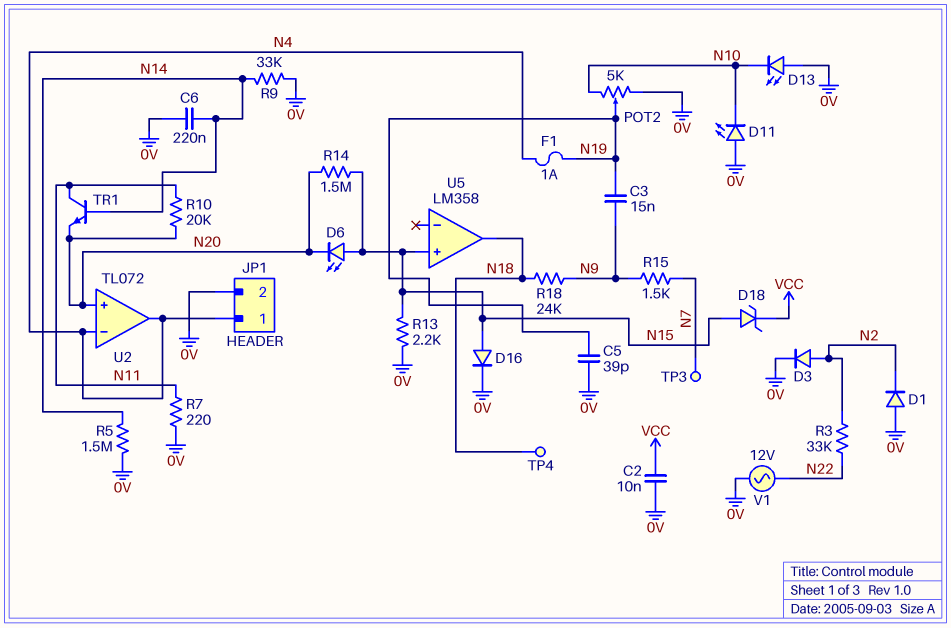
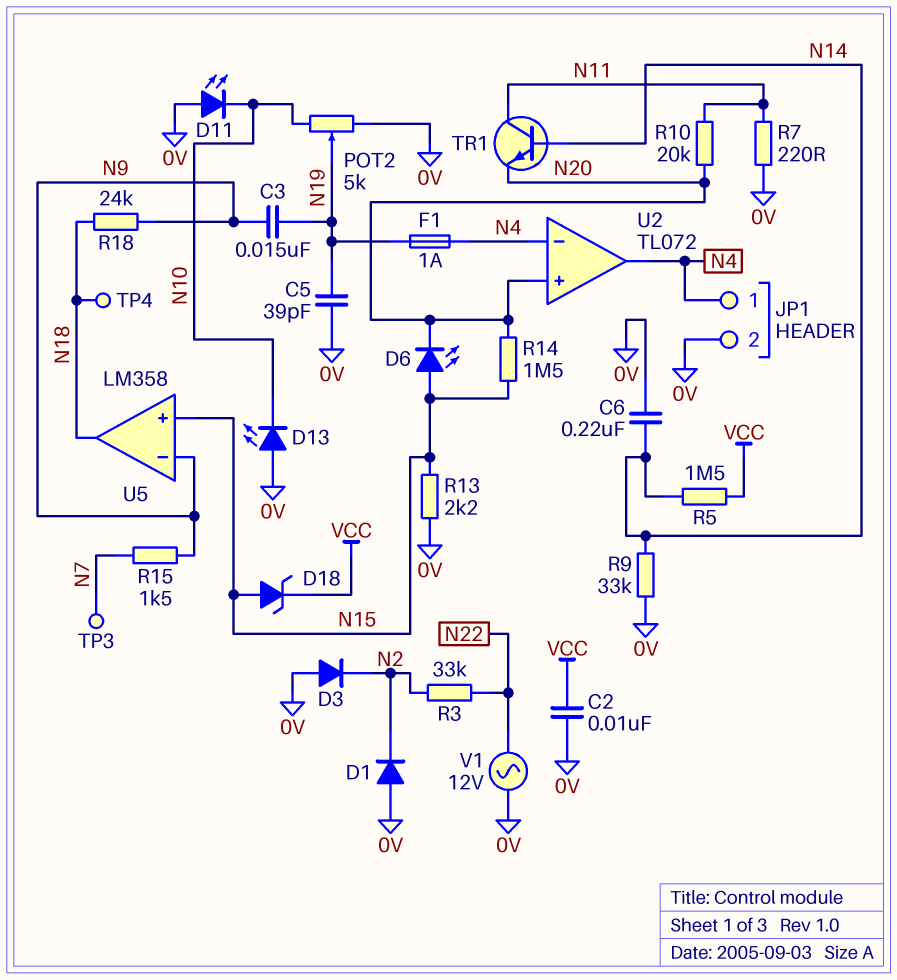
D3: diode (A N2, K 0V) -> diode (A 0V, K N2)
D16: diode (A N15, K 0V) -> none
R5: 1.5M (0V, N14) -> 1.5M (N14, VCC)
U5 pin in-: none -> N9

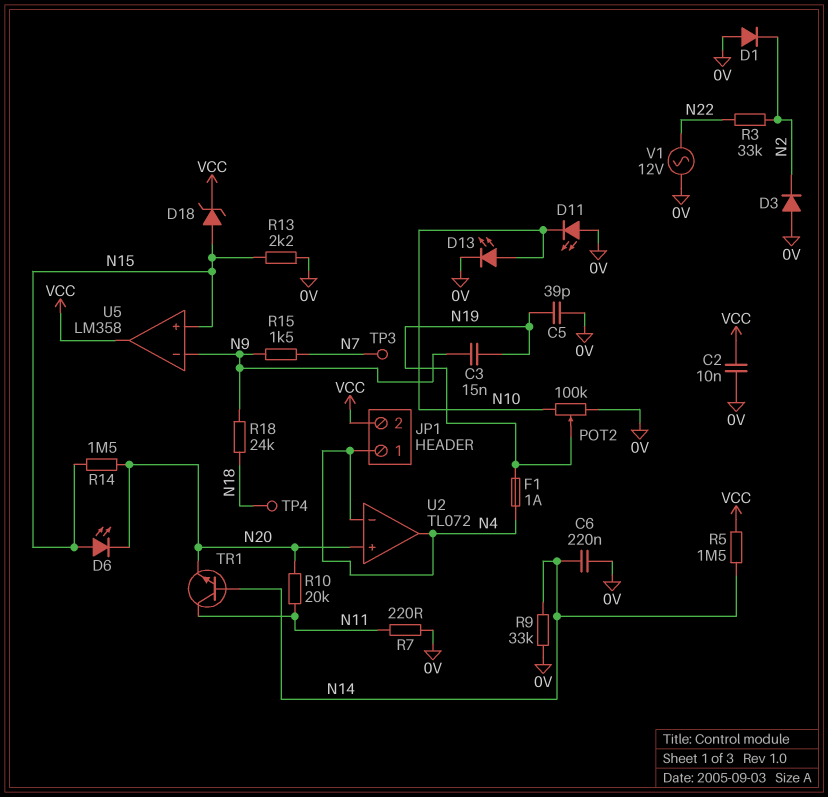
D13: LED (A 0V, K N10) -> LED (A N10, K 0V)
JP1 pin 2: 0V -> VCC
POT2: 5k (0V, N10, wiper N19) -> 100k (0V, N10, wiper N19)
U5 pin out: N18 -> VCC

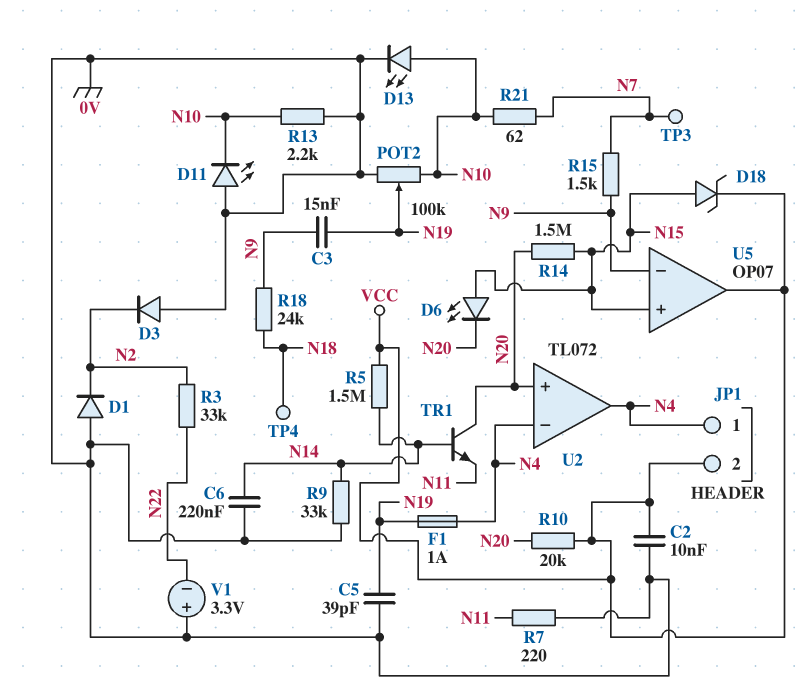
R10: 20k (N11, N20) -> 20k (N20, VCC)
R13: 2.2k (0V, N15) -> 2.2k (0V, N10)
R21: none -> 62 (N7, N10)
TR1: NPN (B N14, C N11, E N20) -> NPN (B N14, C N20, E N11)
U5: LM358 -> OP07
V1: AC 12V (0V, N22) -> 3.3V (plus 0V, minus N22)

